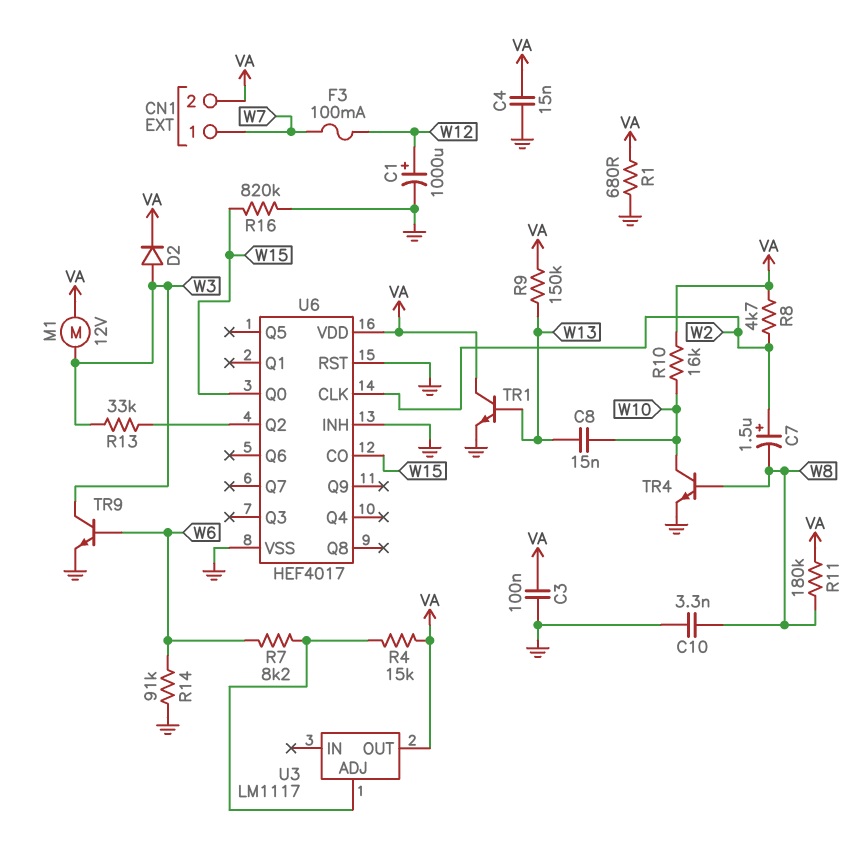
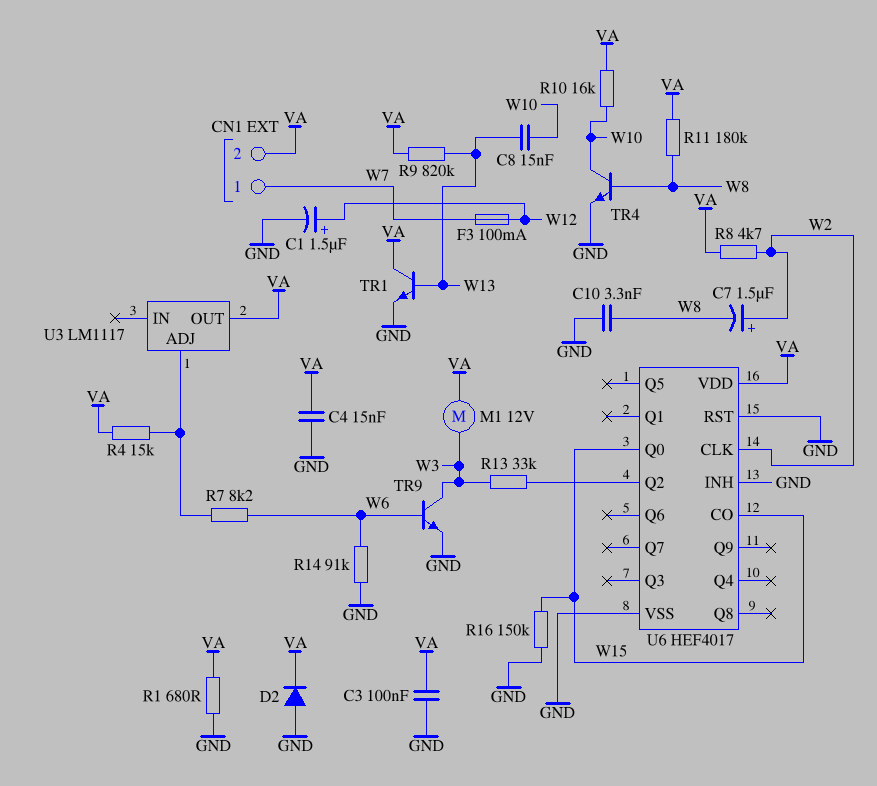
C1: 1000uF (plus W12, minus GND) -> 1.5uF (plus W12, minus GND)
D2: diode (A W3, K VA) -> diode (A GND, K VA)
R9: 150k (VA, W13) -> 820k (VA, W13)
R16: 820k (GND, W15) -> 150k (GND, W15)

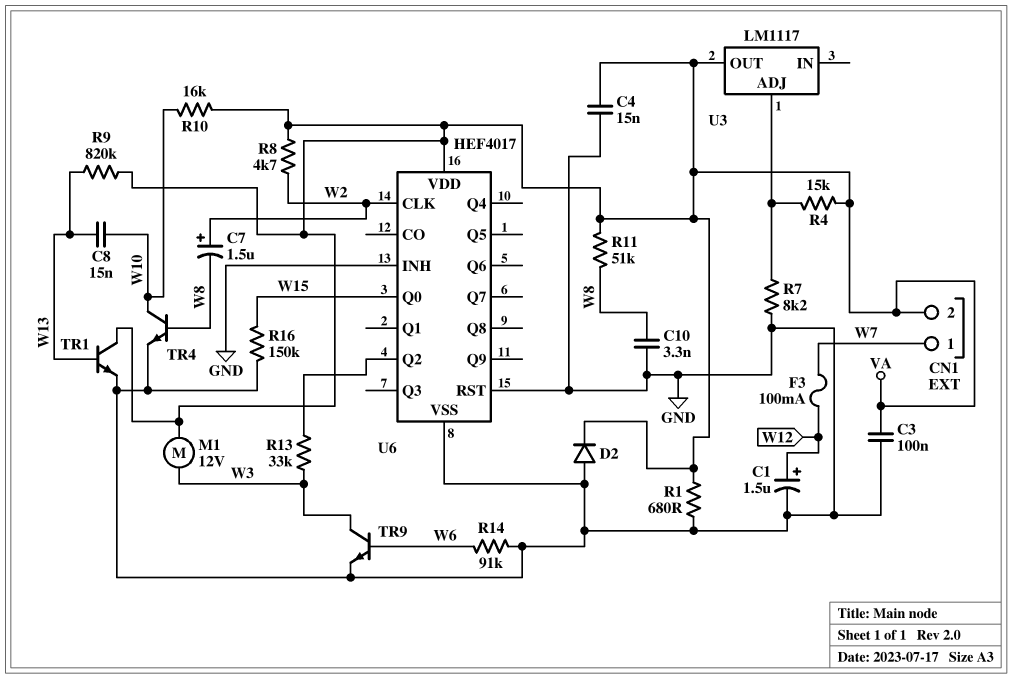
R7: 8.2k (U3/ADJ, W6) -> 8.2k (GND, U3/ADJ)
R11: 180k (VA, W8) -> 51k (VA, W8)
U6 pin CO: W15 -> none

